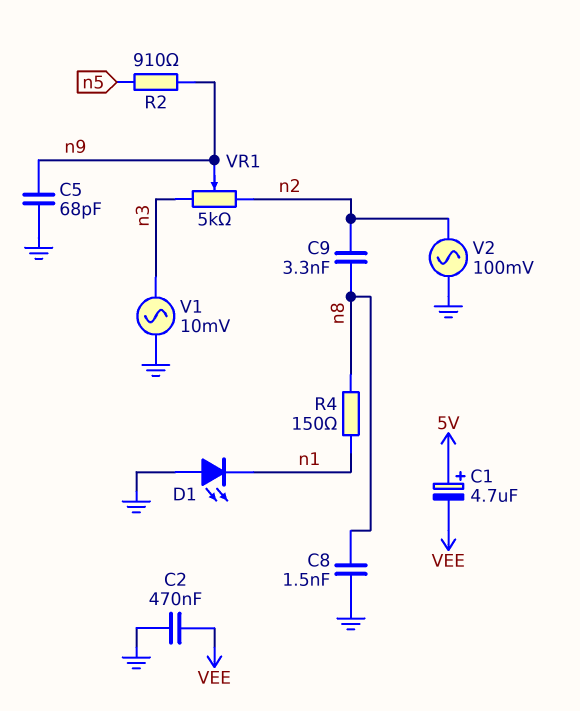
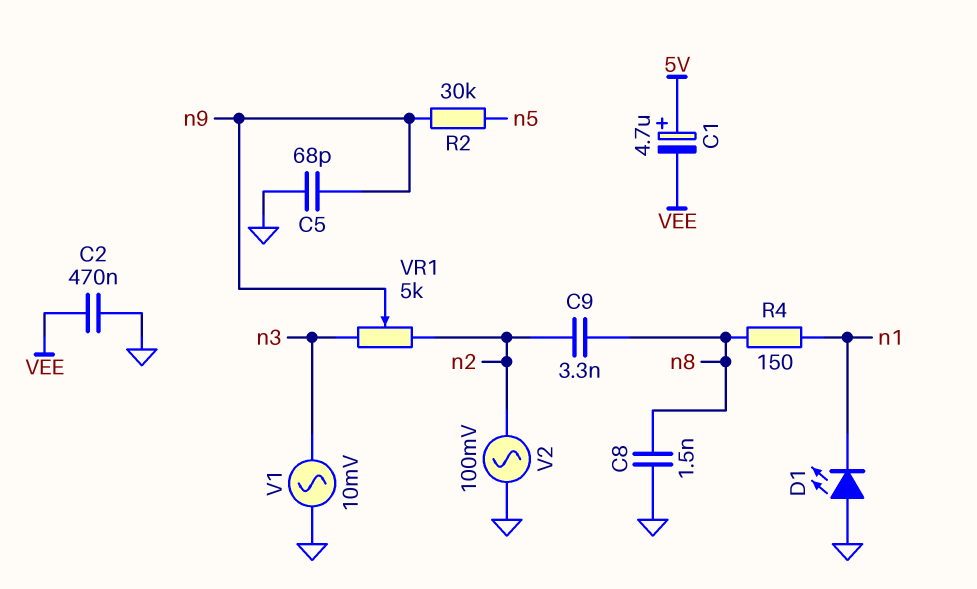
R2: 910 (n5, n9) -> 30k (n5, n9)

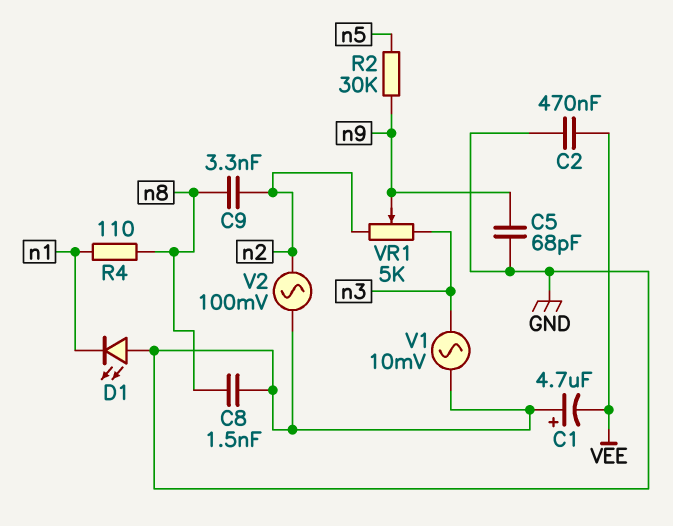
C1: 4.7uF (plus 5V, minus VEE) -> 4.7uF (plus GND, minus VEE)
R4: 150 (n1, n8) -> 110 (n1, n8)

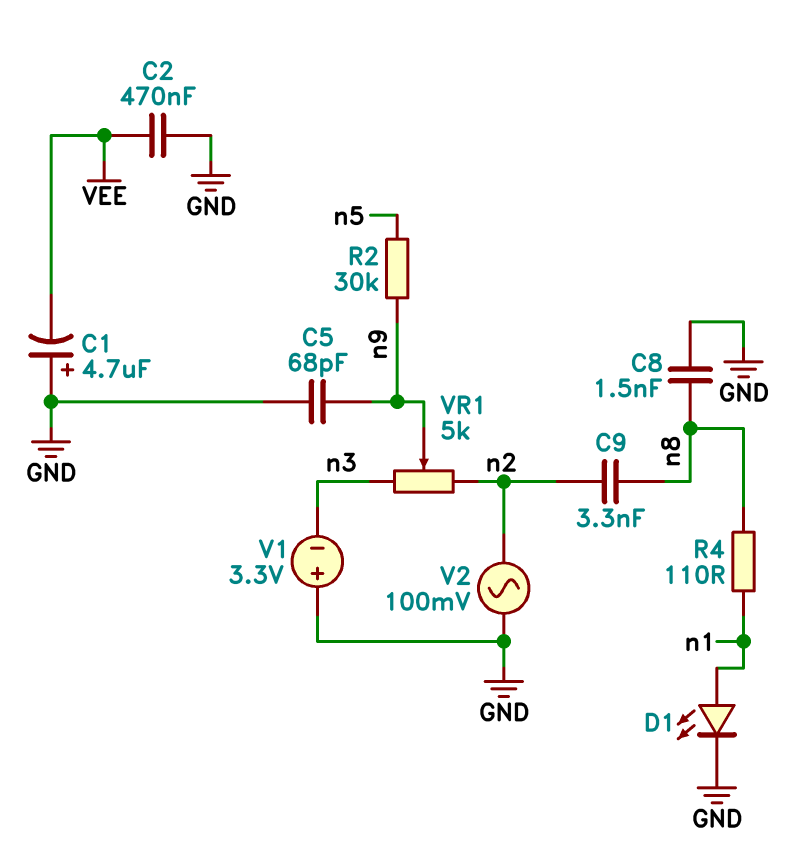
D1: LED (A GND, K n1) -> LED (A n1, K GND)
V1: AC 10mV (GND, n3) -> 3.3V (plus GND, minus n3)

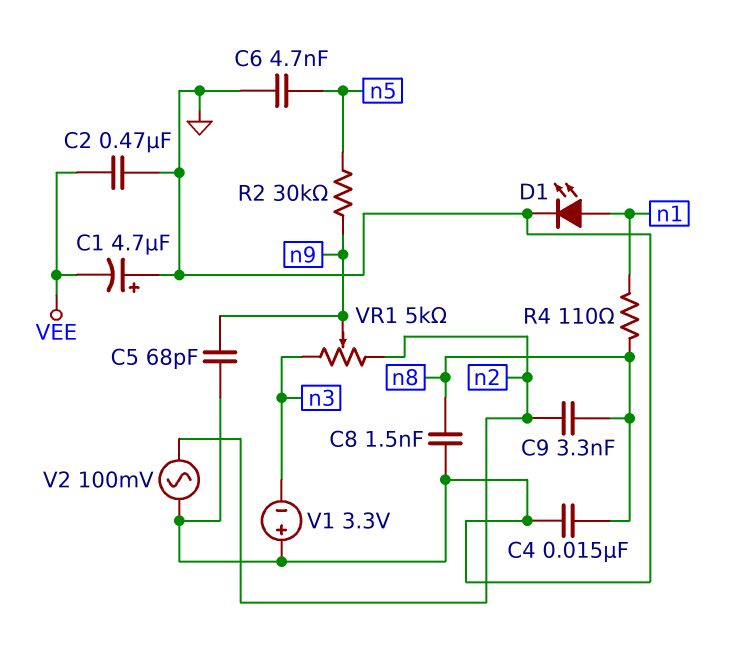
C4: none -> 15nF (GND, n8)
C6: none -> 4.7nF (GND, n5)

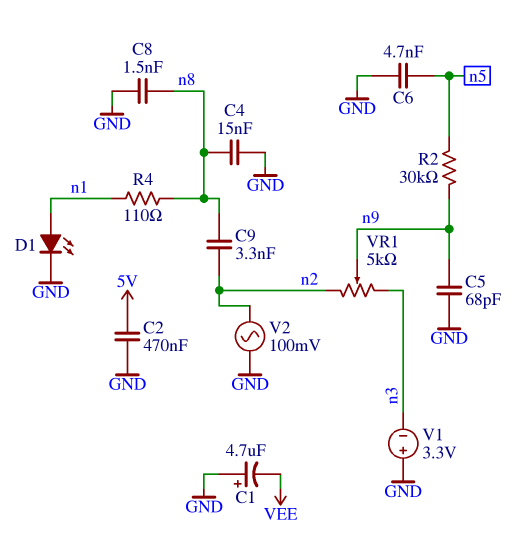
C2: 470nF (GND, VEE) -> 470nF (5V, GND)

